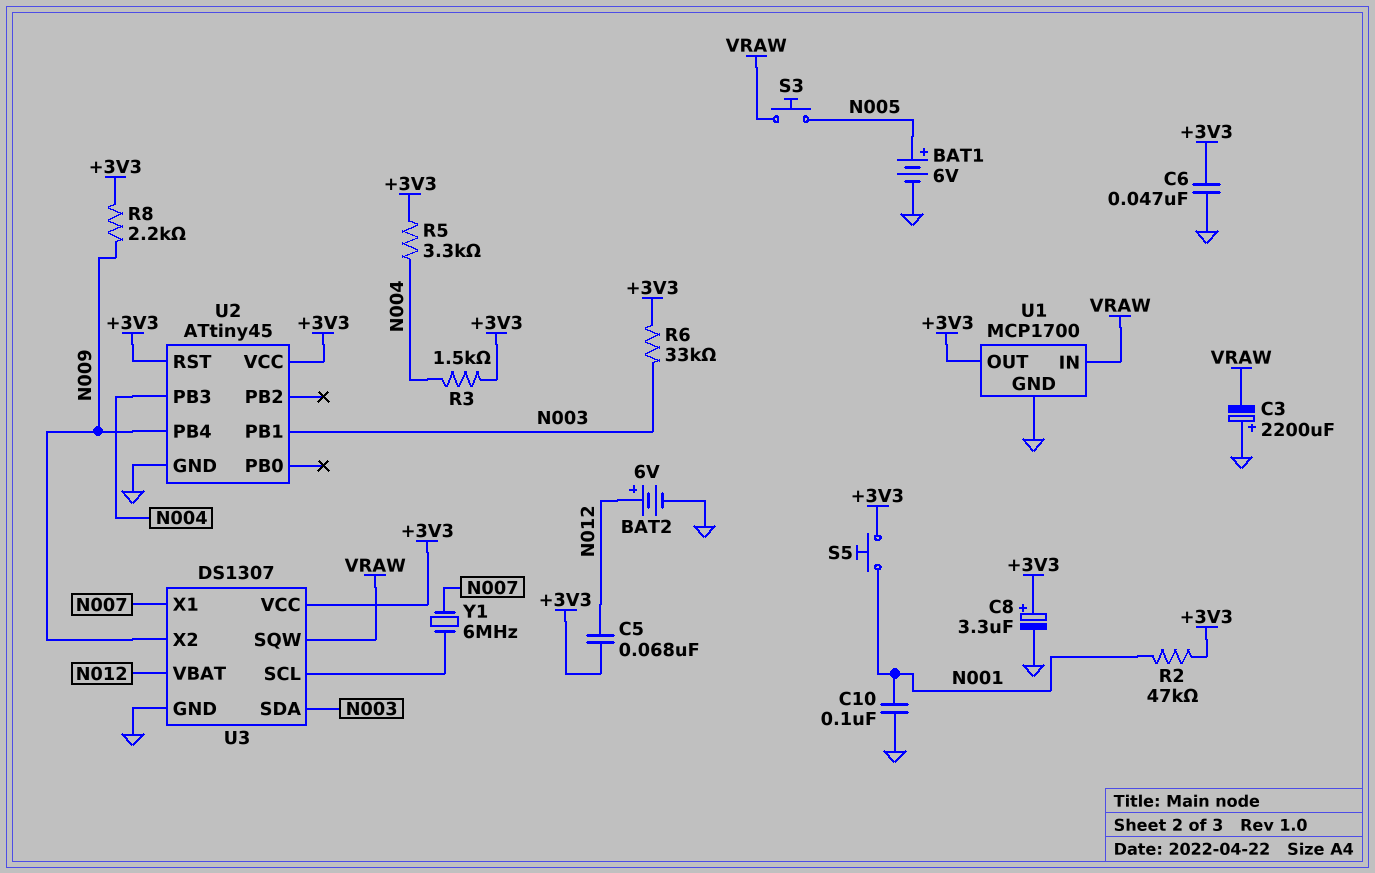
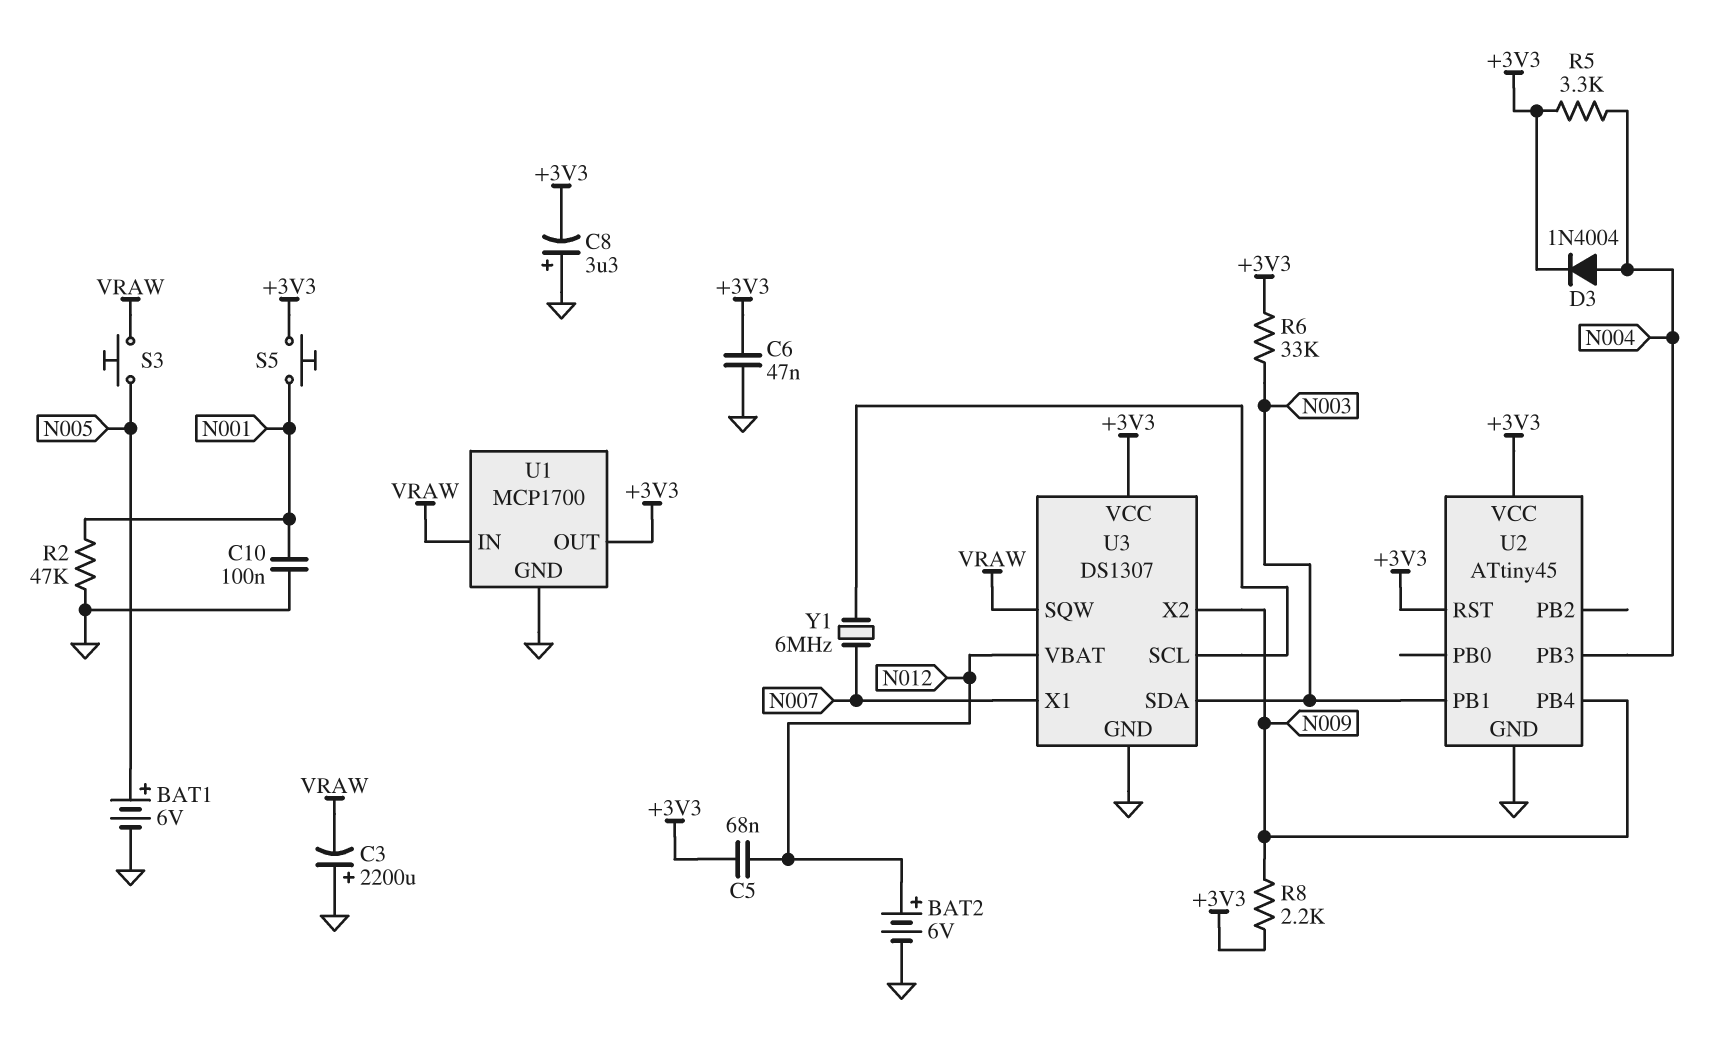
C8: 3.3uF (plus +3V3, minus GND) -> 3.3uF (plus GND, minus +3V3)
D3: none -> diode 1N4004 (A N004, K +3V3)
R2: 47k (+3V3, N001) -> 47k (GND, N001)
R3: 1.5k (+3V3, N004) -> none

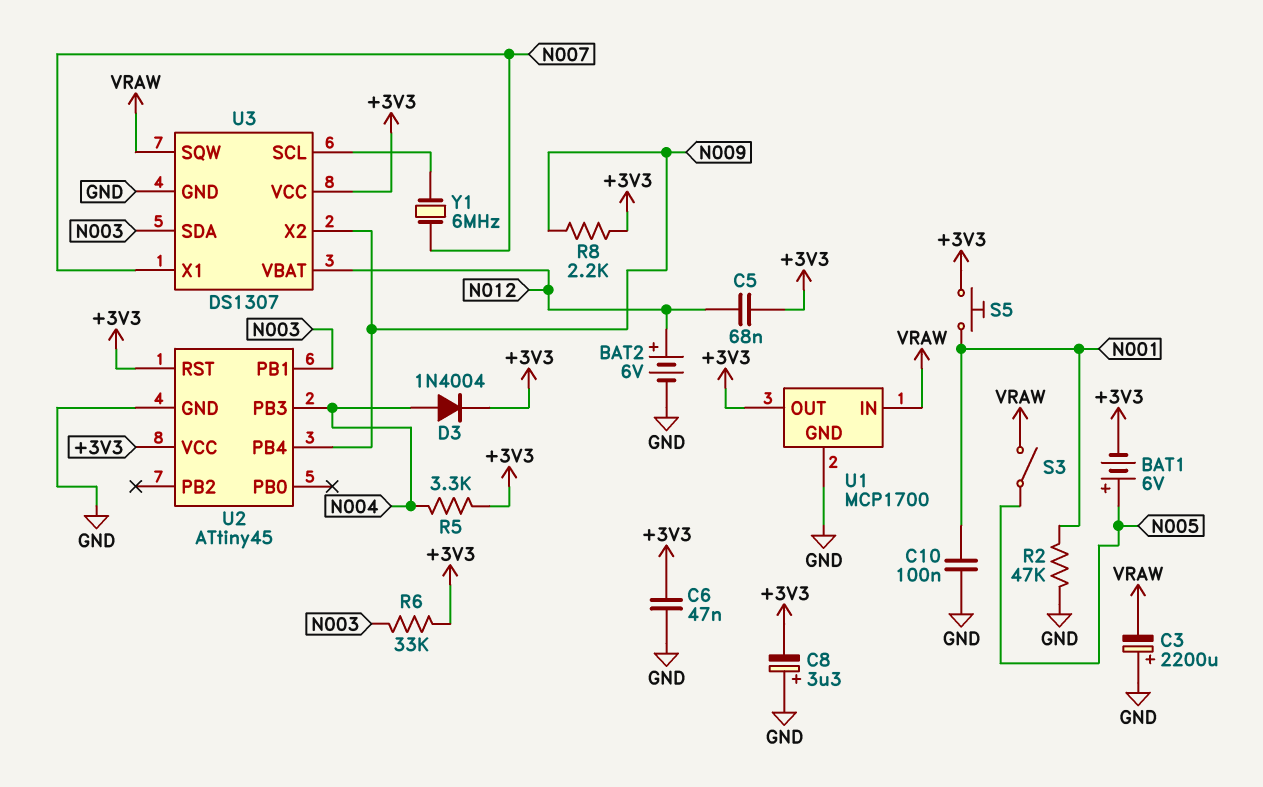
BAT1: 6V (plus N005, minus GND) -> 6V (plus N005, minus +3V3)
S3: button (N005, VRAW) -> switch (N005, VRAW)

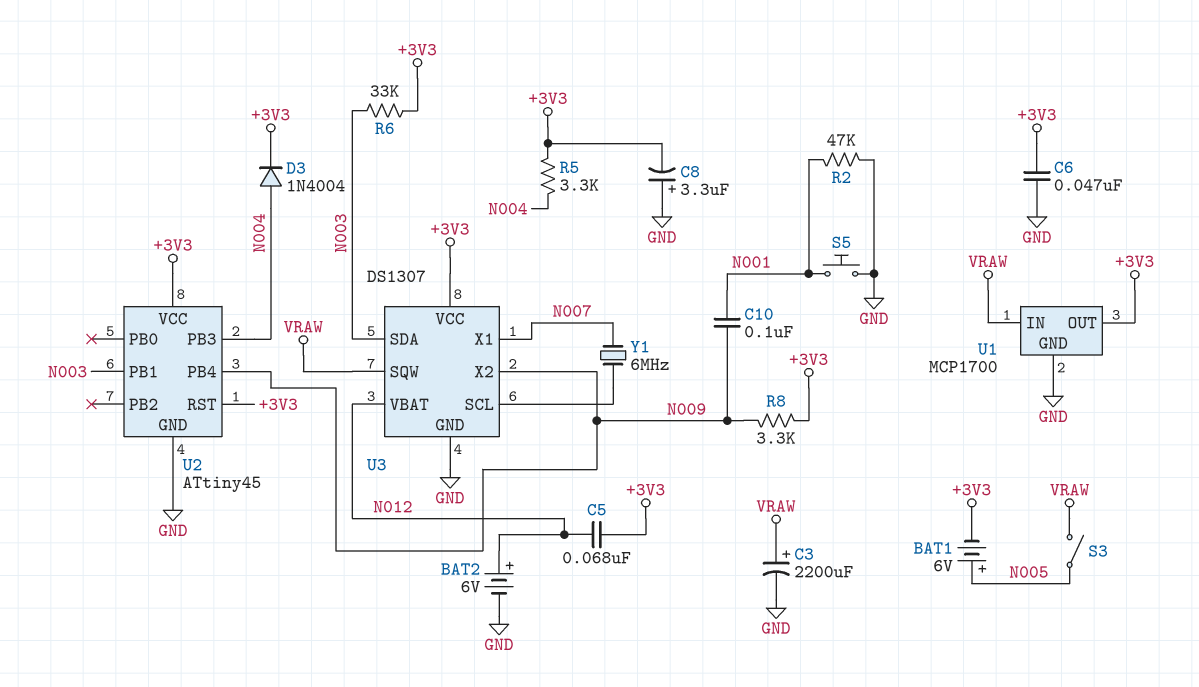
C3: 2200uF (plus GND, minus VRAW) -> 2200uF (plus VRAW, minus GND)
C10: 100nF (GND, N001) -> 100nF (N001, N009)
R8: 2.2k (+3V3, N009) -> 3.3k (+3V3, N009)
S5: button (+3V3, N001) -> button (GND, N001)

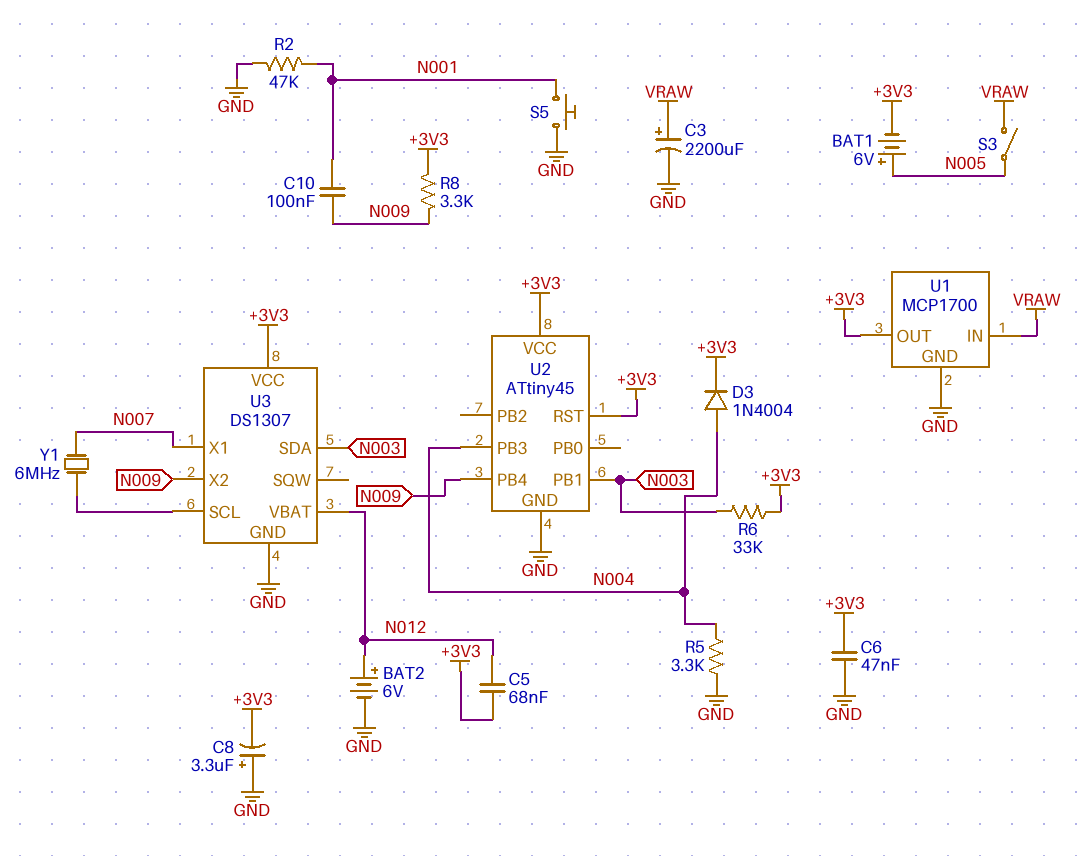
R5: 3.3k (+3V3, N004) -> 3.3k (GND, N004)
U3 pin SQW: VRAW -> none

